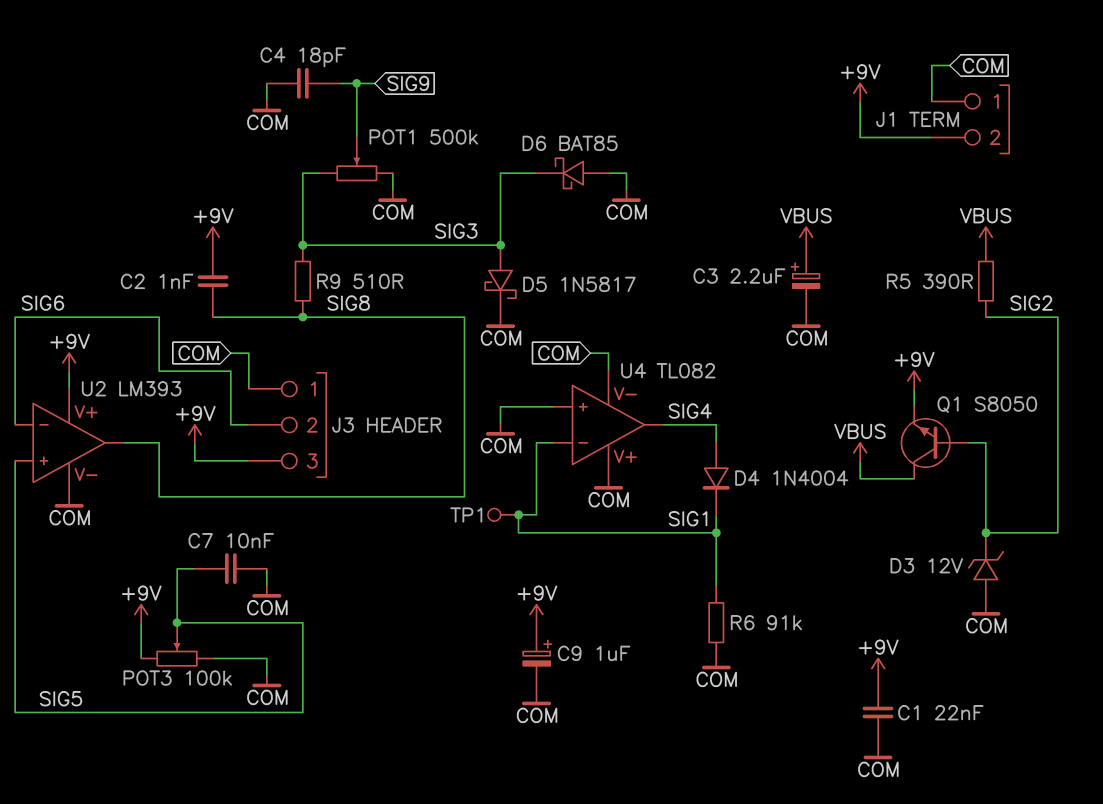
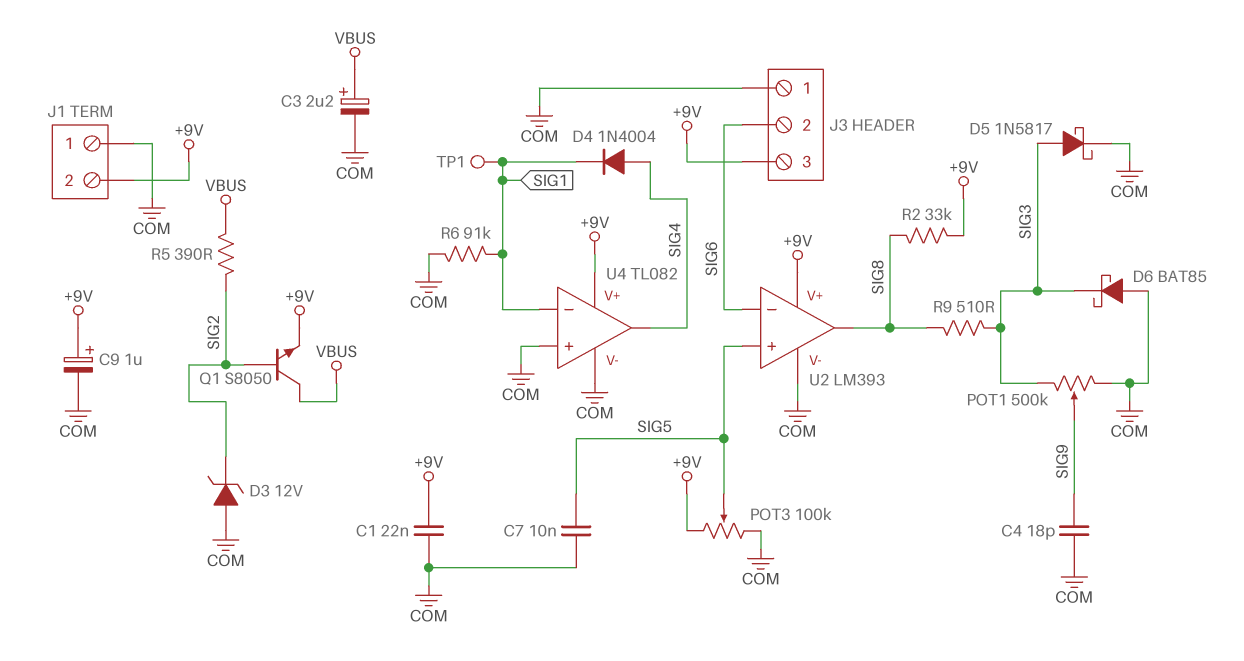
C2: 1nF (+9V, SIG8) -> none
R2: none -> 33k (+9V, SIG8)
U4 pin V+: COM -> +9V

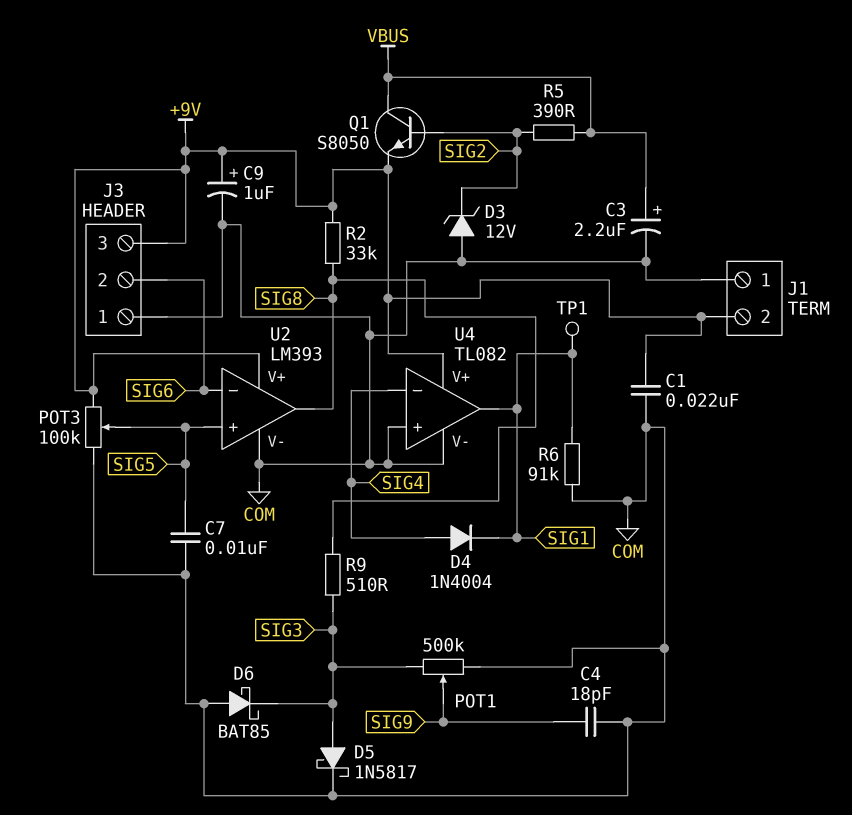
U4 pin in-: SIG1 -> SIG4
U4 pin out: SIG4 -> SIG1

